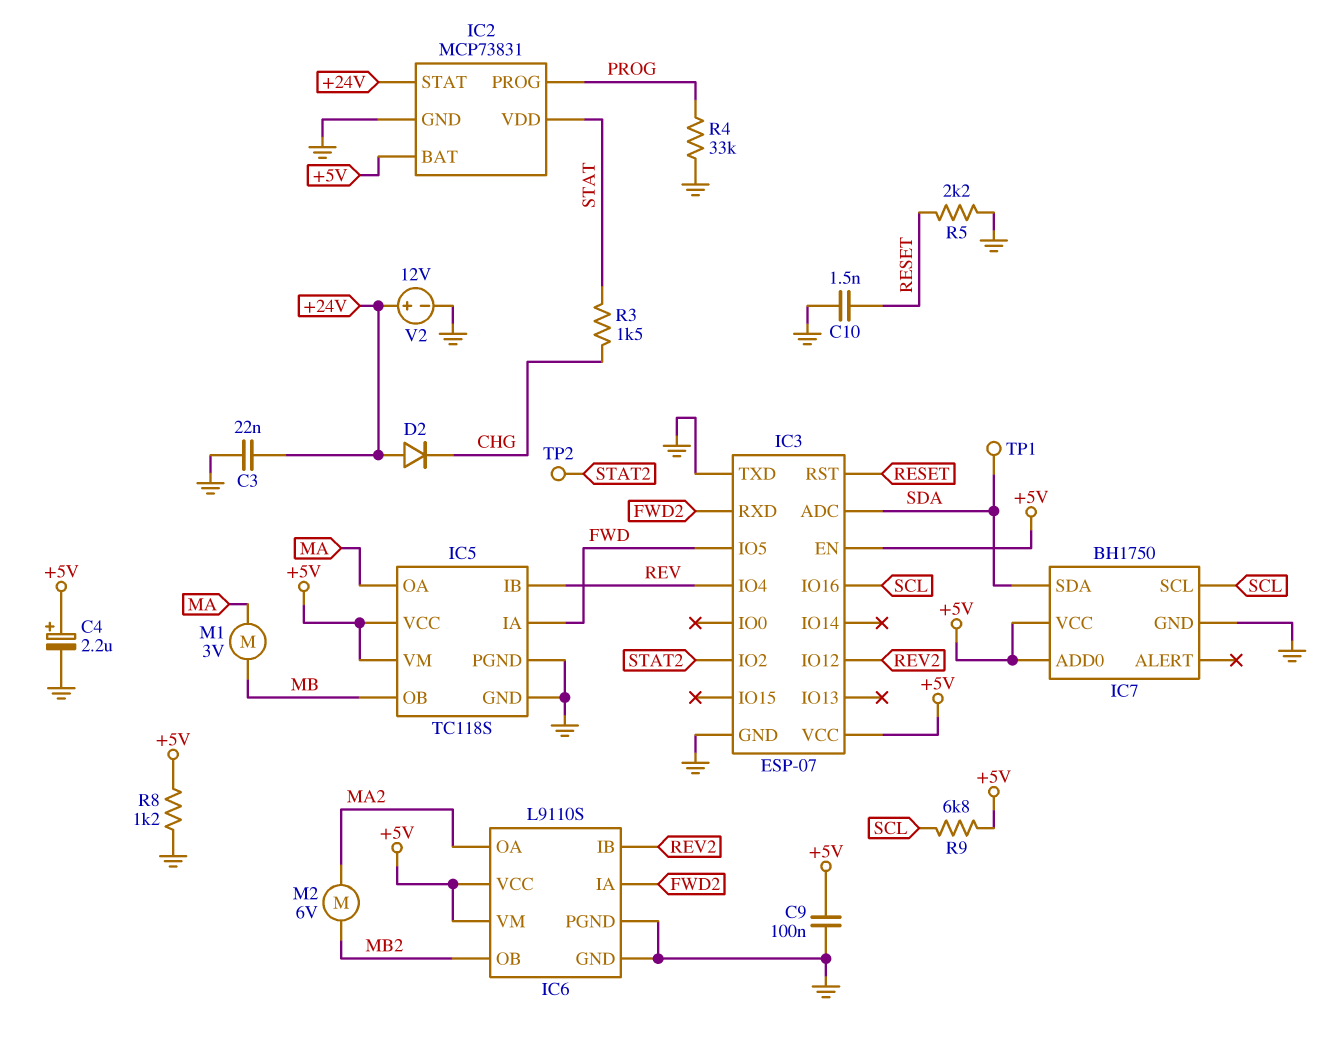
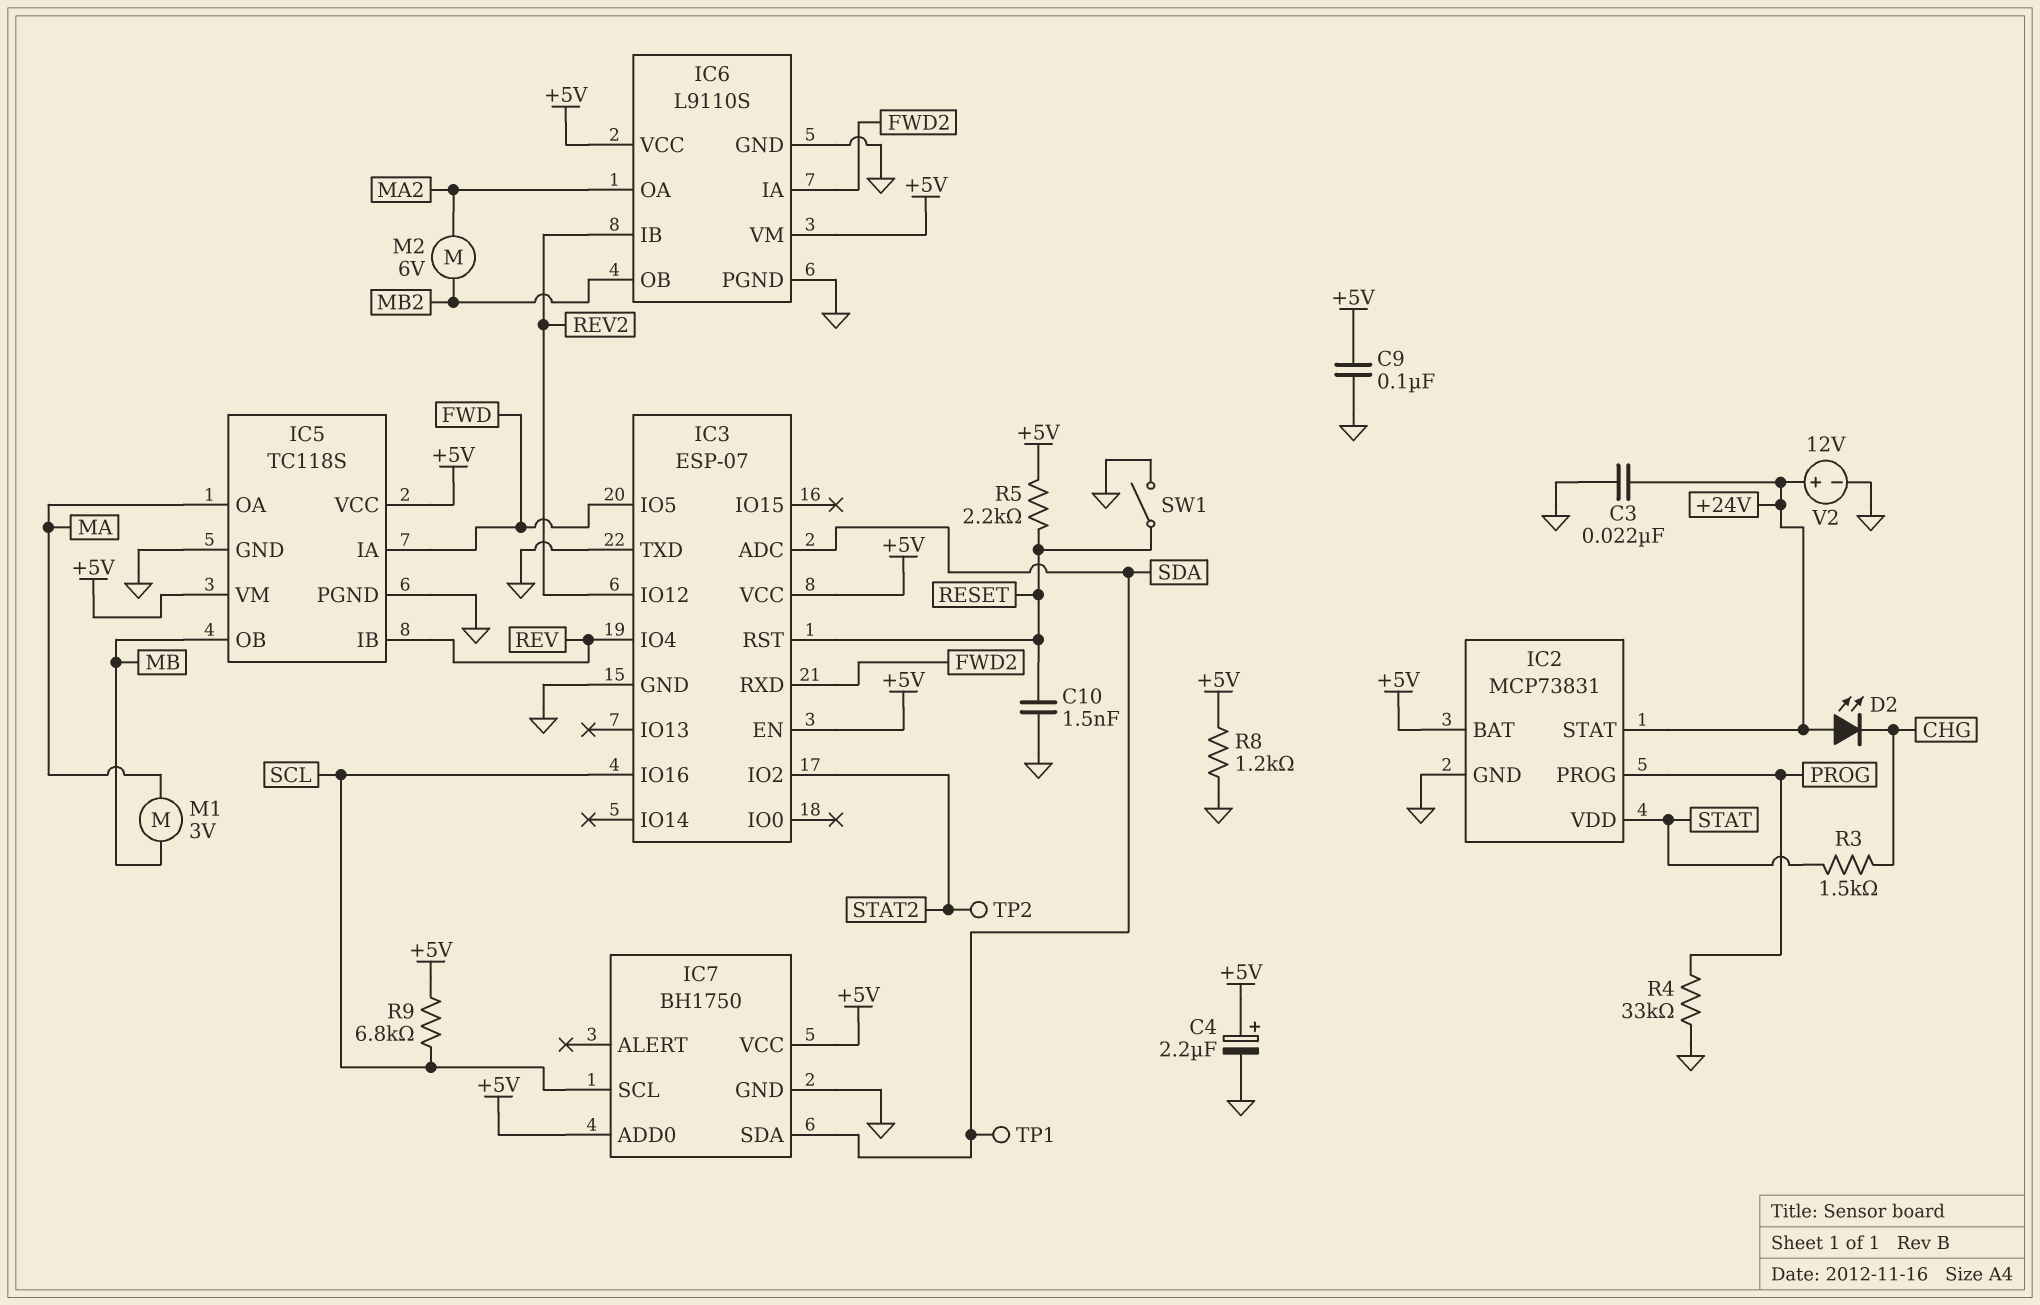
D2: diode (A +24V, K CHG) -> LED (A +24V, K CHG)
R5: 2.2k (GND, RESET) -> 2.2k (+5V, RESET)
SW1: none -> switch (GND, RESET)

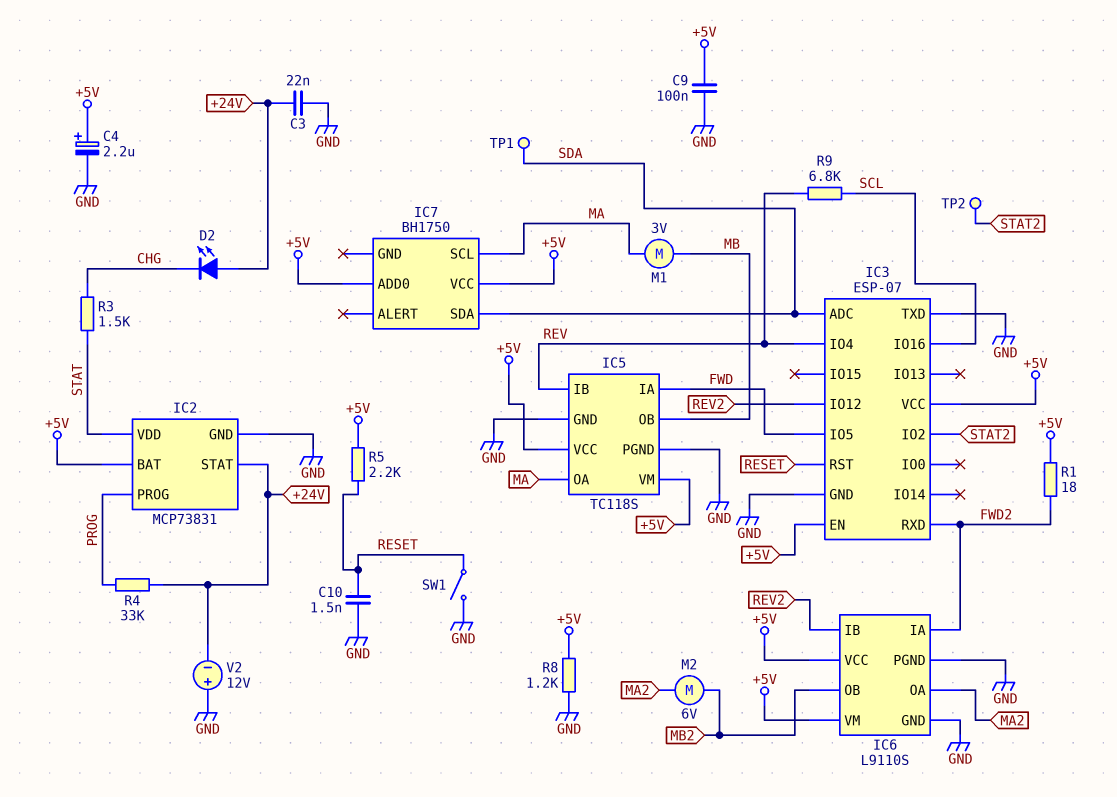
IC7 pin GND: GND -> none
IC7 pin SCL: SCL -> MA
R1: none -> 18 (+5V, FWD2)
R4: 33k (GND, PROG) -> 33k (+24V, PROG)
R9: 6.8k (+5V, SCL) -> 6.8k (REV, SCL)
V2: 12V (plus +24V, minus GND) -> 12V (plus GND, minus +24V)

